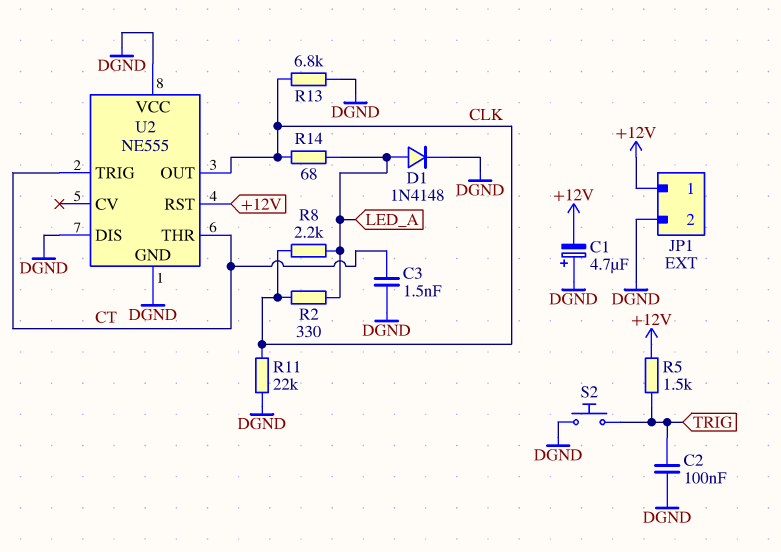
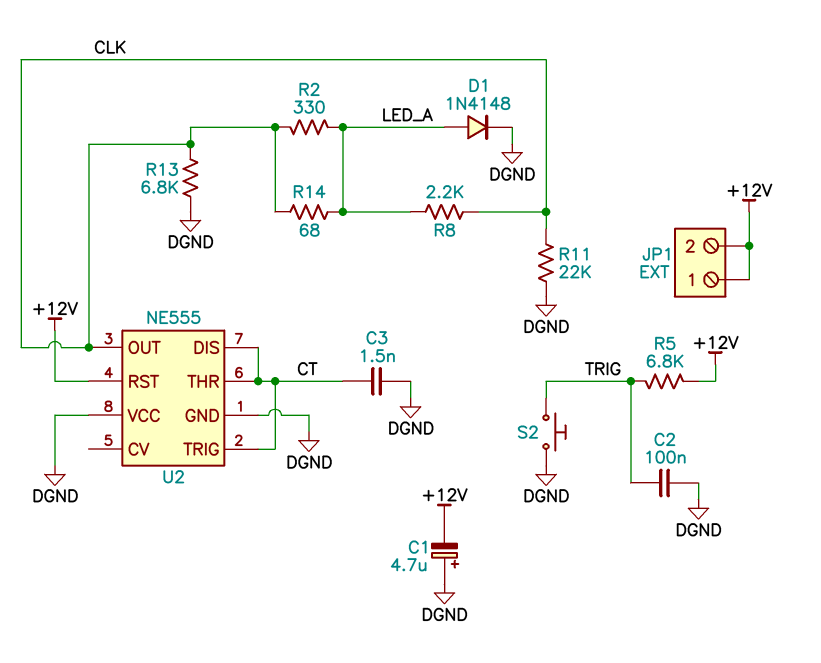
JP1 pin 2: DGND -> +12V
R5: 1.5k (+12V, TRIG) -> 6.8k (+12V, TRIG)
U2 pin DIS: DGND -> CT

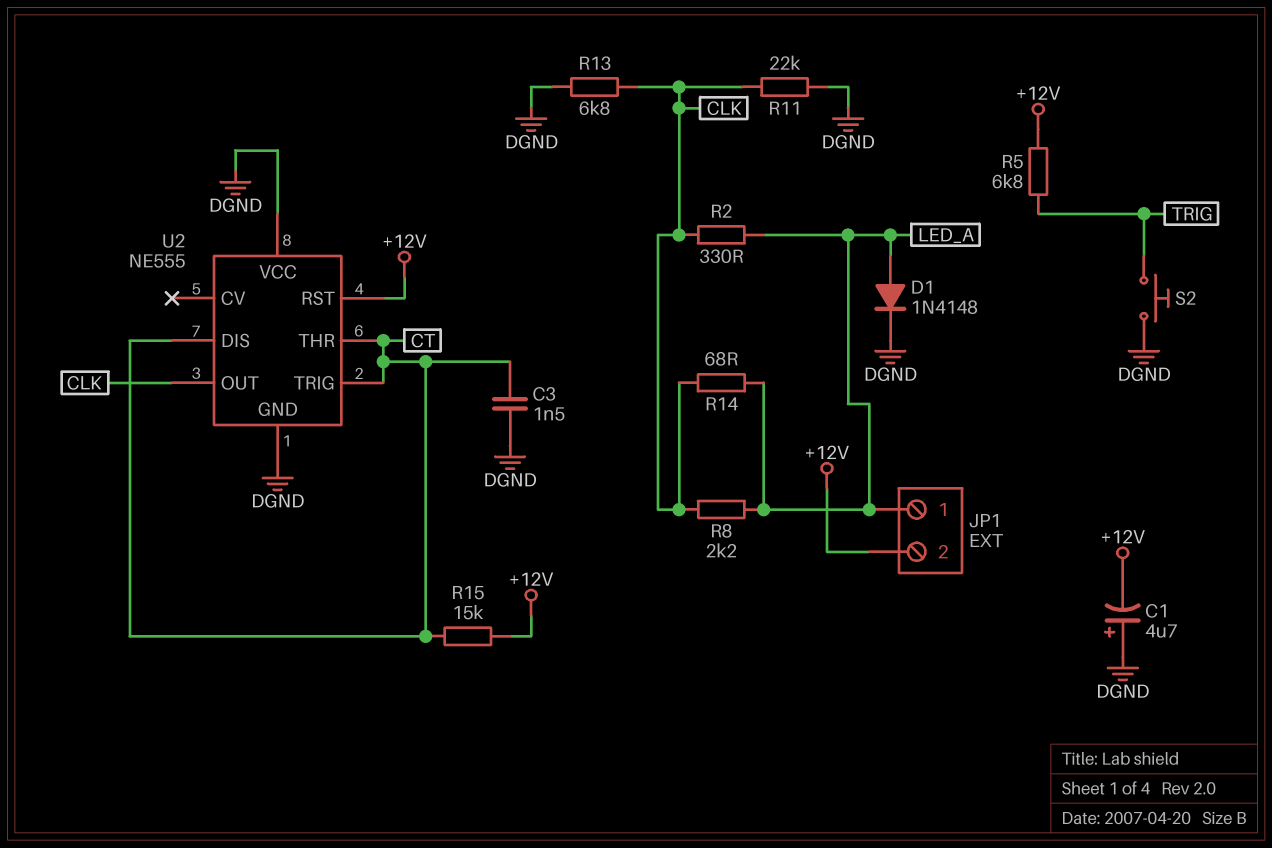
C2: 100nF (DGND, TRIG) -> none
JP1 pin 1: +12V -> LED_A
R15: none -> 15k (+12V, CT)

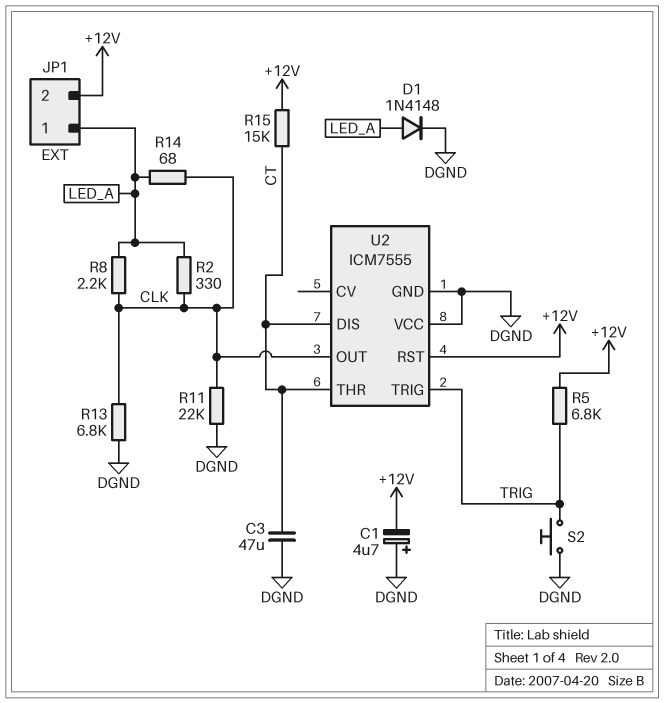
C3: 1.5nF (CT, DGND) -> 47uF (CT, DGND)
U2: NE555 -> ICM7555
U2 pin TRIG: CT -> TRIG

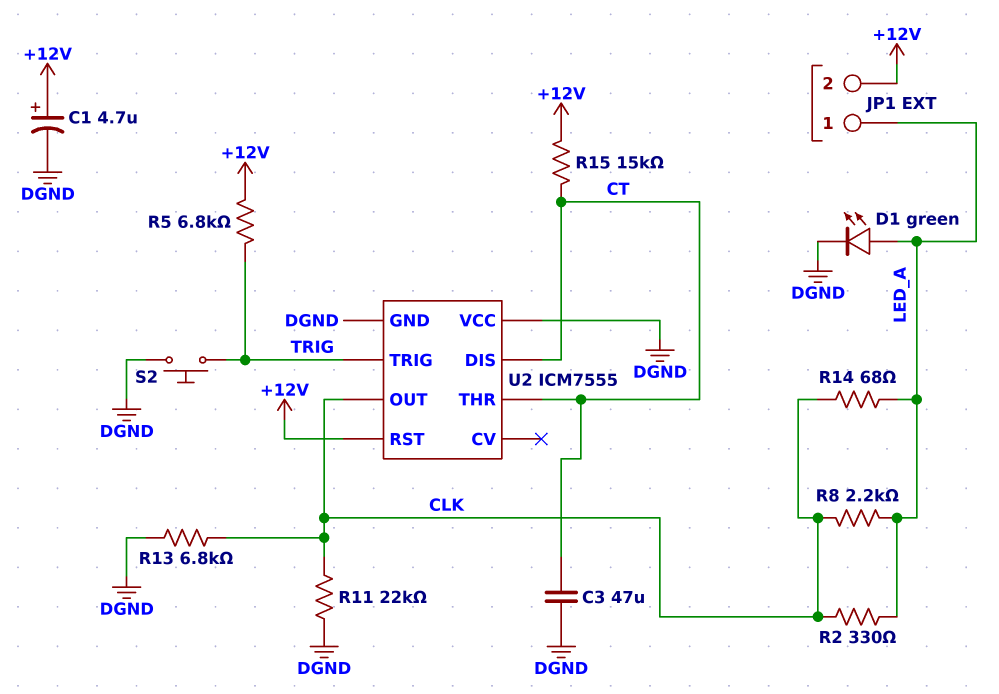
C1: 4.7uF (plus DGND, minus +12V) -> 4.7uF (plus +12V, minus DGND)
D1: diode 1N4148 (A LED_A, K DGND) -> LED green (A LED_A, K DGND)

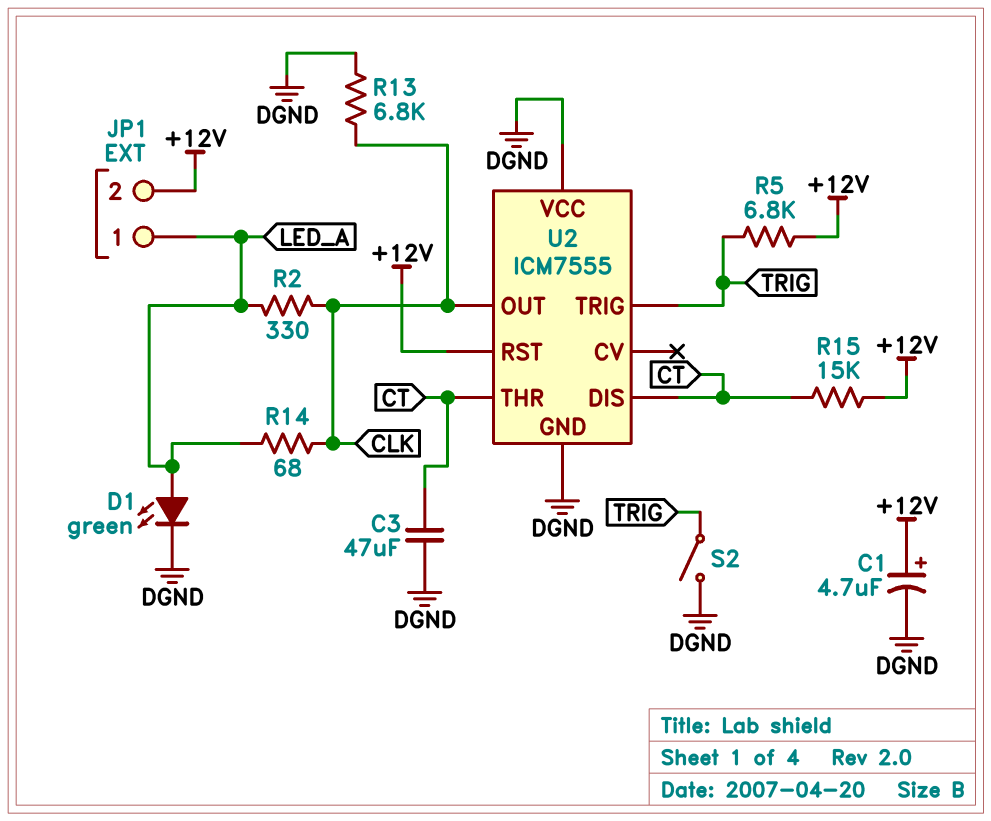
R8: 2.2k (CLK, LED_A) -> none
R11: 22k (CLK, DGND) -> none
S2: button (DGND, TRIG) -> switch (DGND, TRIG)

